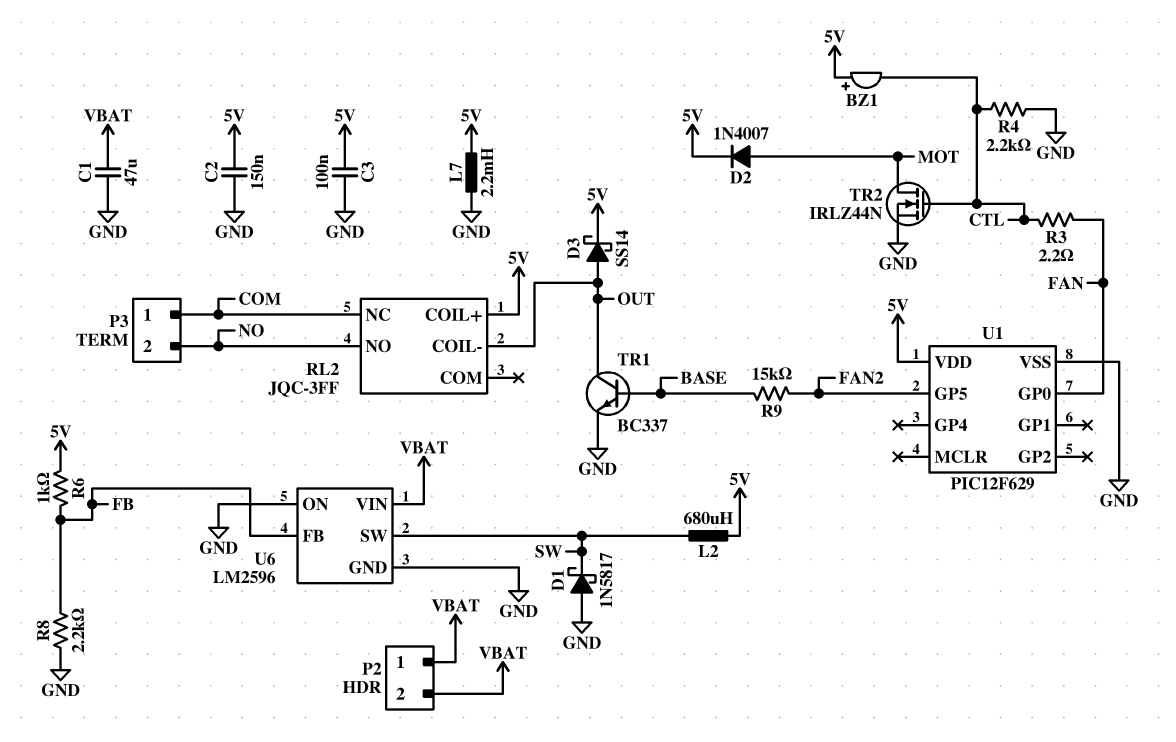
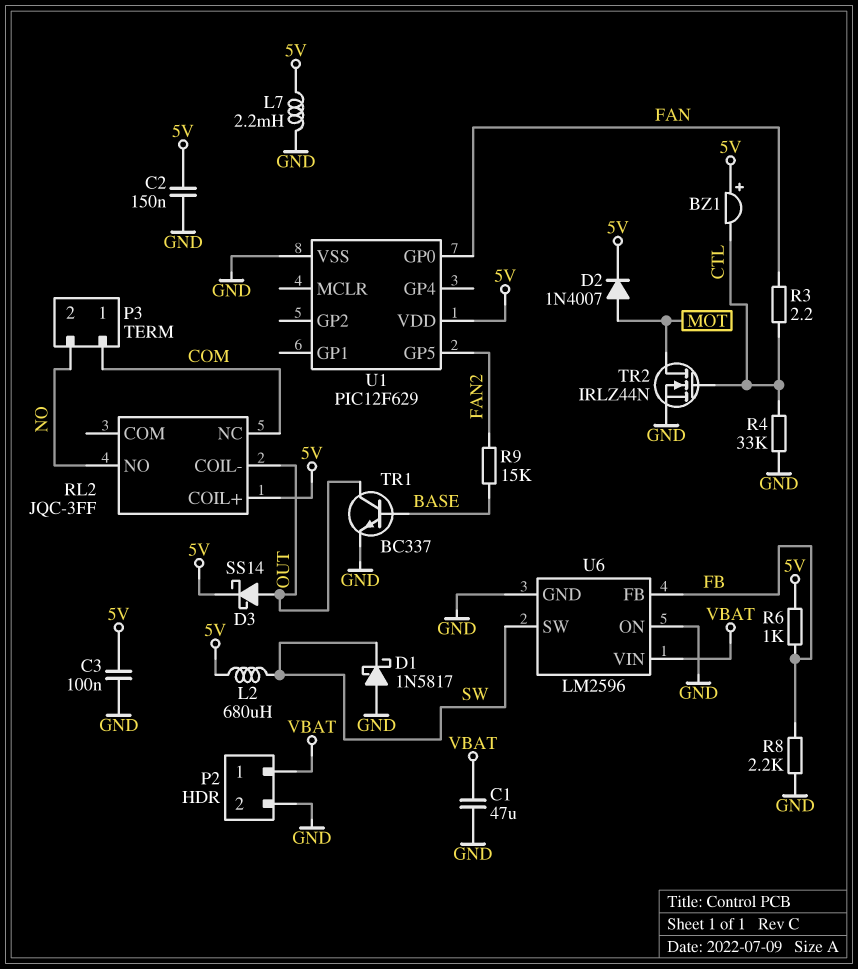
P2 pin 2: VBAT -> GND
R4: 2.2k (CTL, GND) -> 33k (CTL, GND)

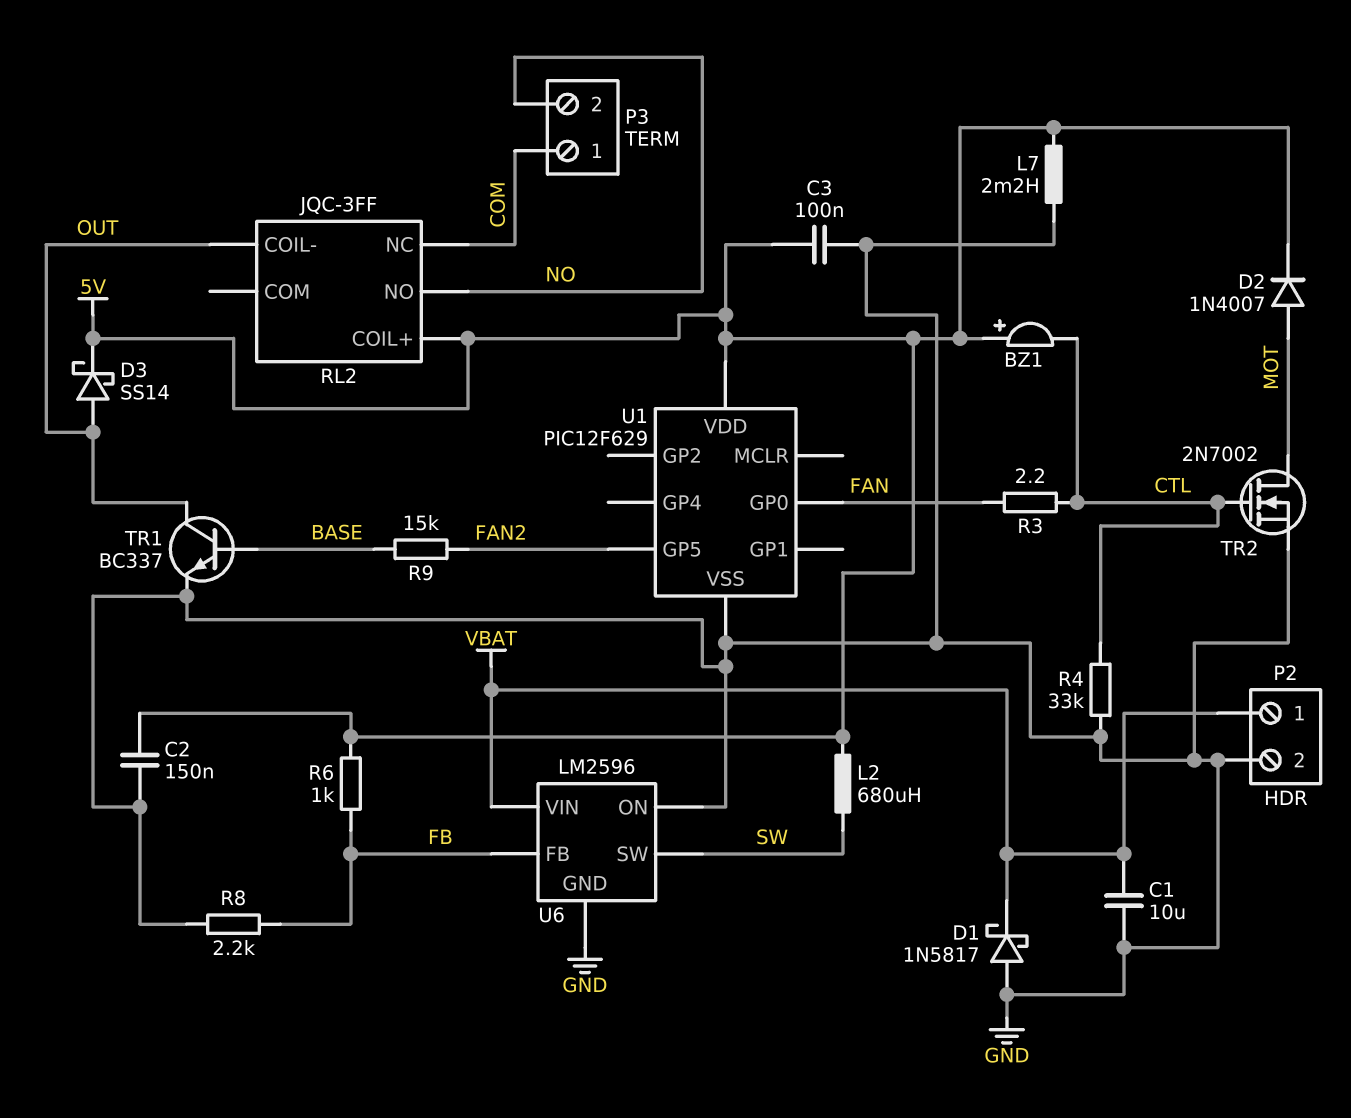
C1: 47uF (GND, VBAT) -> 10uF (GND, VBAT)
D1: schottky 1N5817 (A GND, K SW) -> schottky 1N5817 (A GND, K VBAT)
TR2: NMOS IRLZ44N (G CTL, D MOT, S GND) -> NMOS 2N7002 (G CTL, D MOT, S GND)

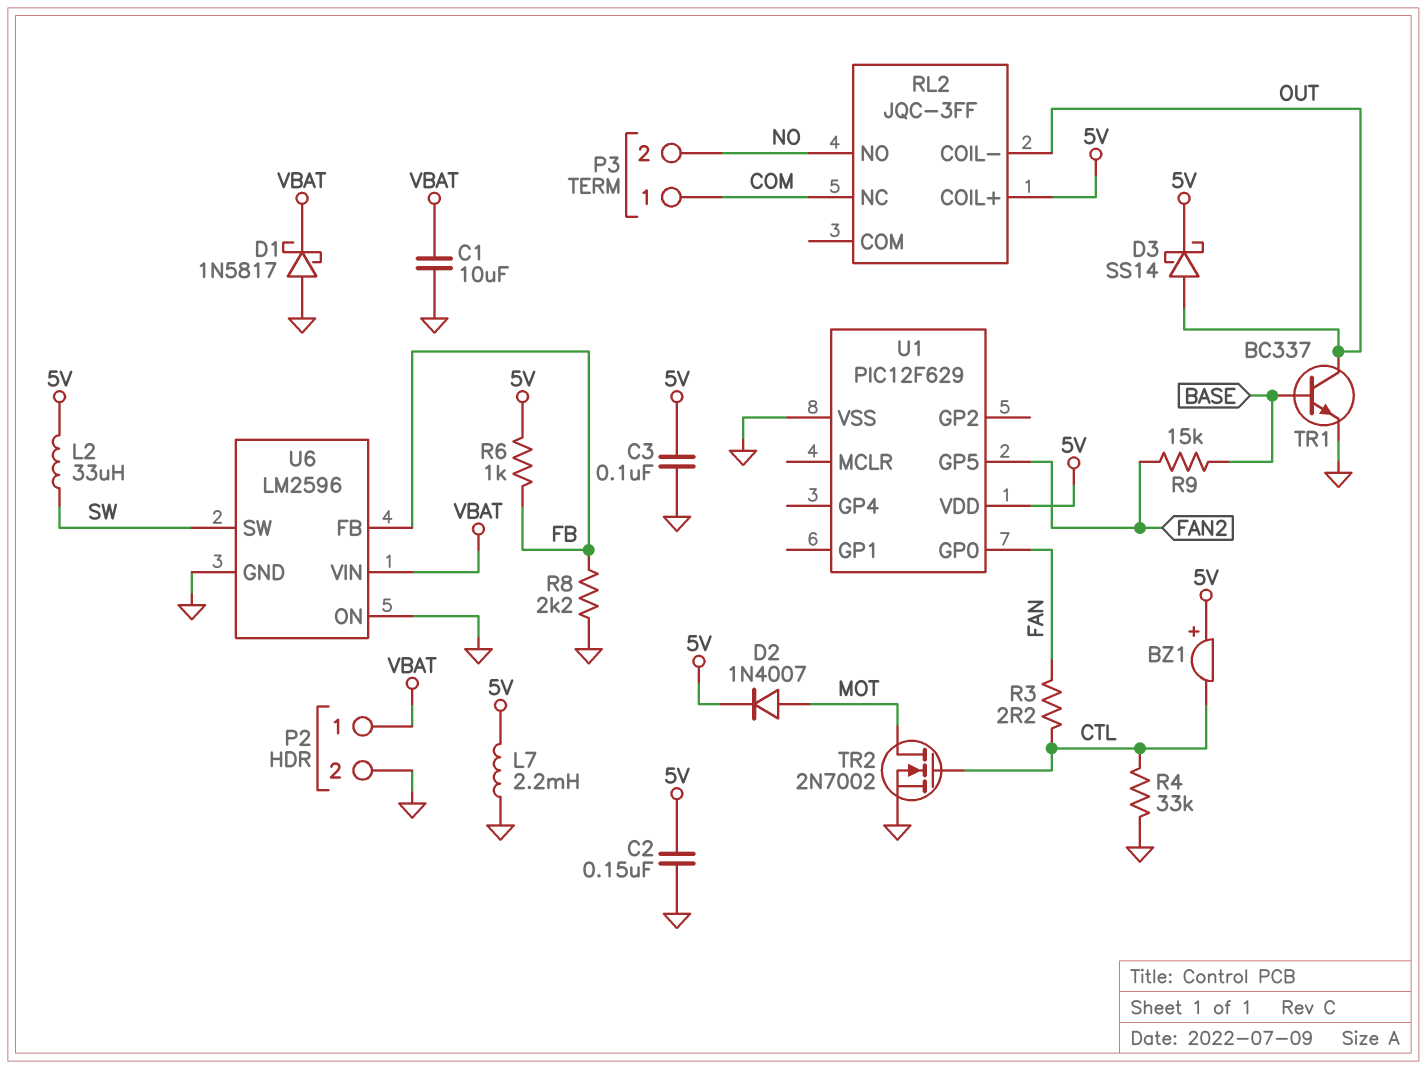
L2: 680uH (5V, SW) -> 33uH (5V, SW)

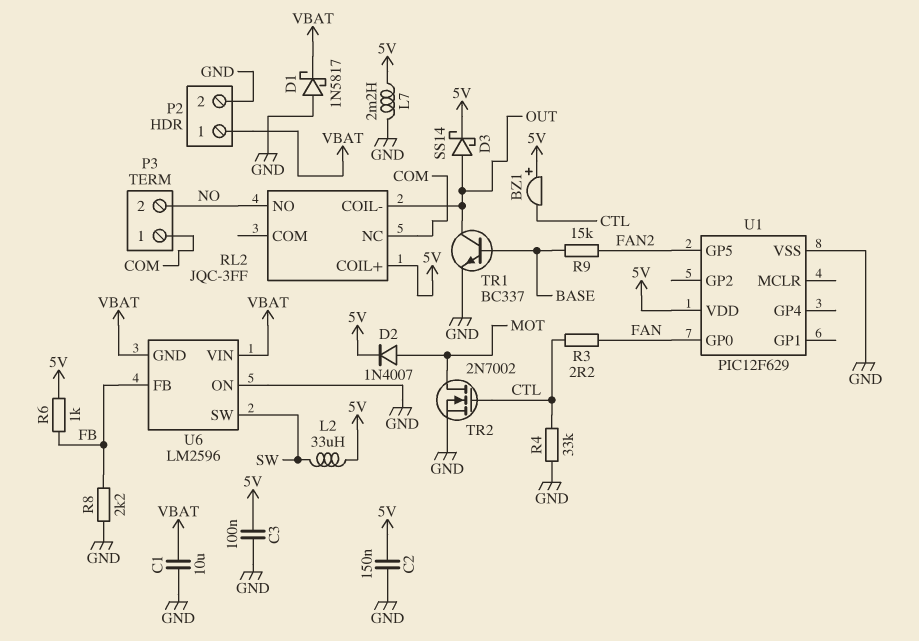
U6 pin GND: GND -> VBAT

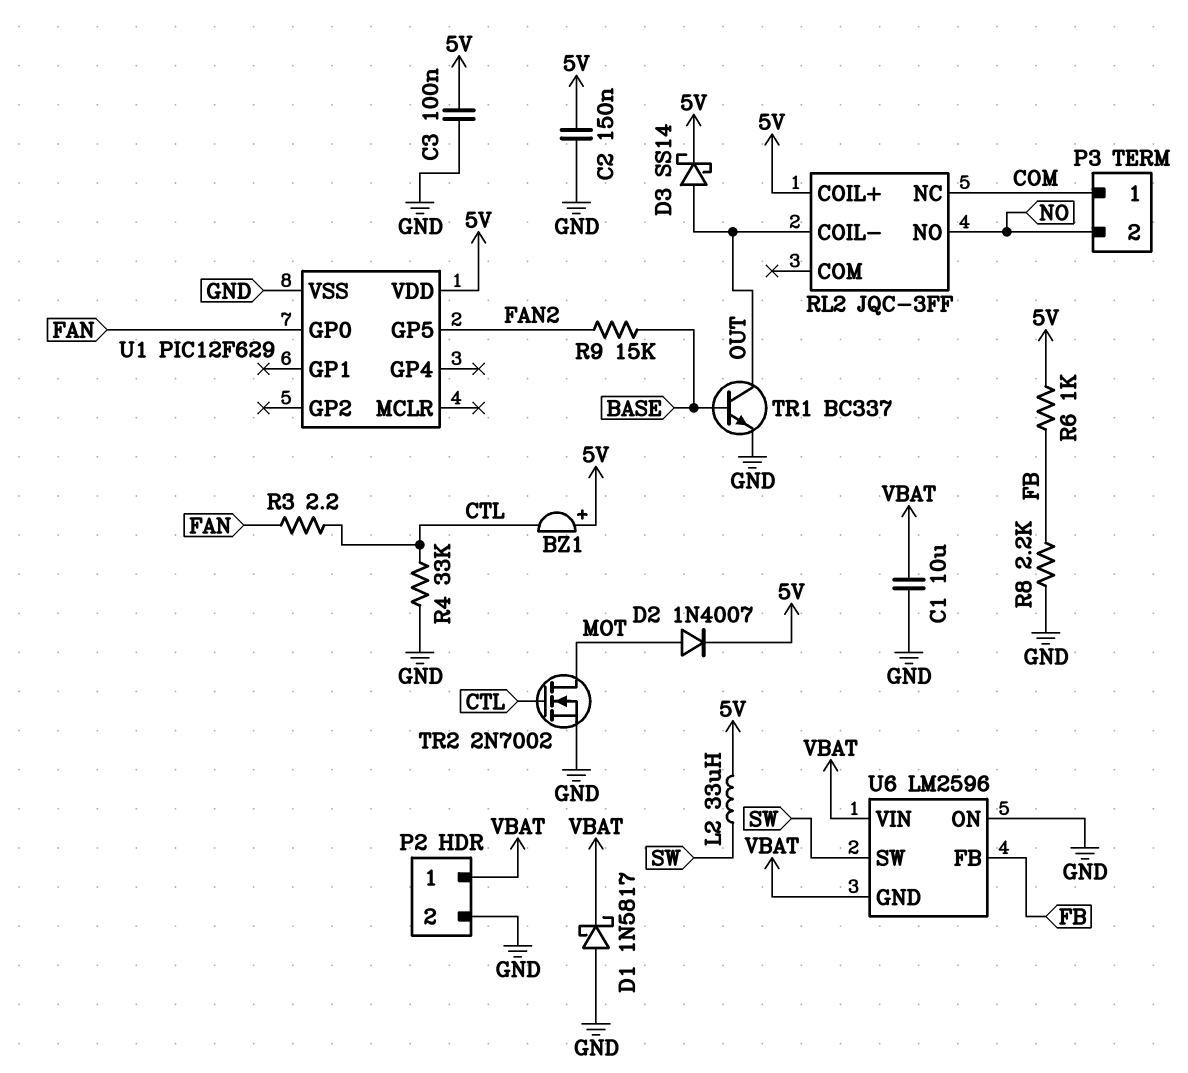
L7: 2.2mH (5V, GND) -> none

